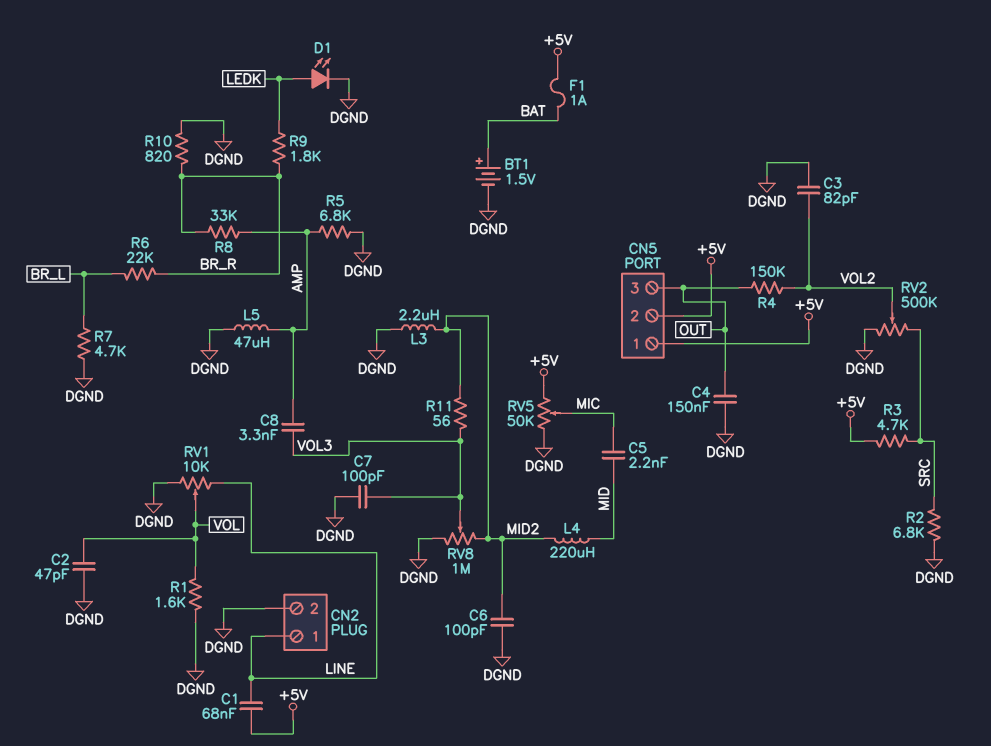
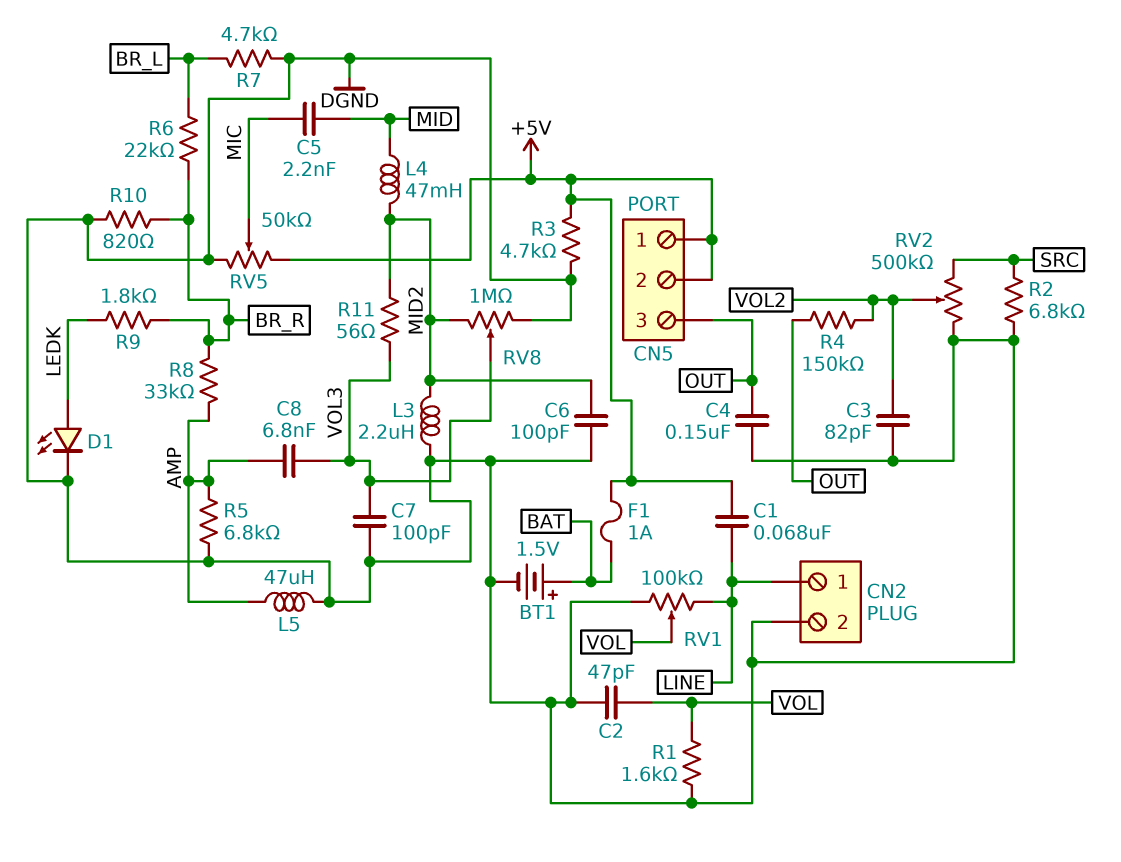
C8: 3.3nF (AMP, VOL3) -> 6.8nF (AMP, VOL3)
L4: 220uH (MID, MID2) -> 47mH (MID, MID2)
R3: 4.7k (+5V, SRC) -> 4.7k (+5V, DGND)
RV1: 10k (DGND, LINE, wiper VOL) -> 100k (DGND, LINE, wiper VOL)

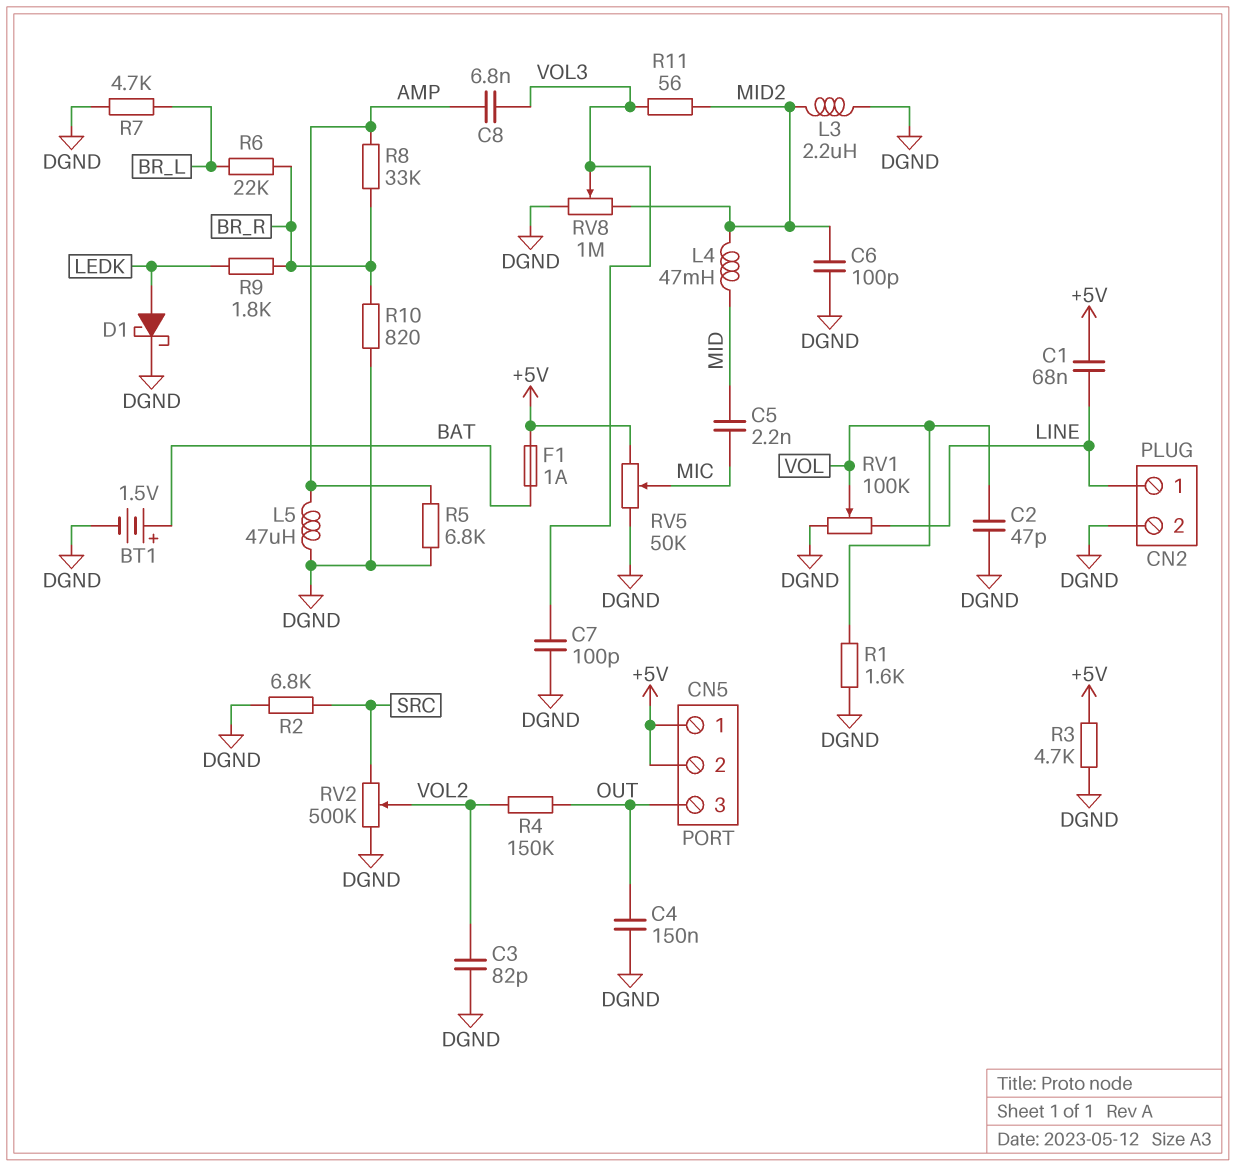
D1: LED (A LEDK, K DGND) -> schottky (A LEDK, K DGND)

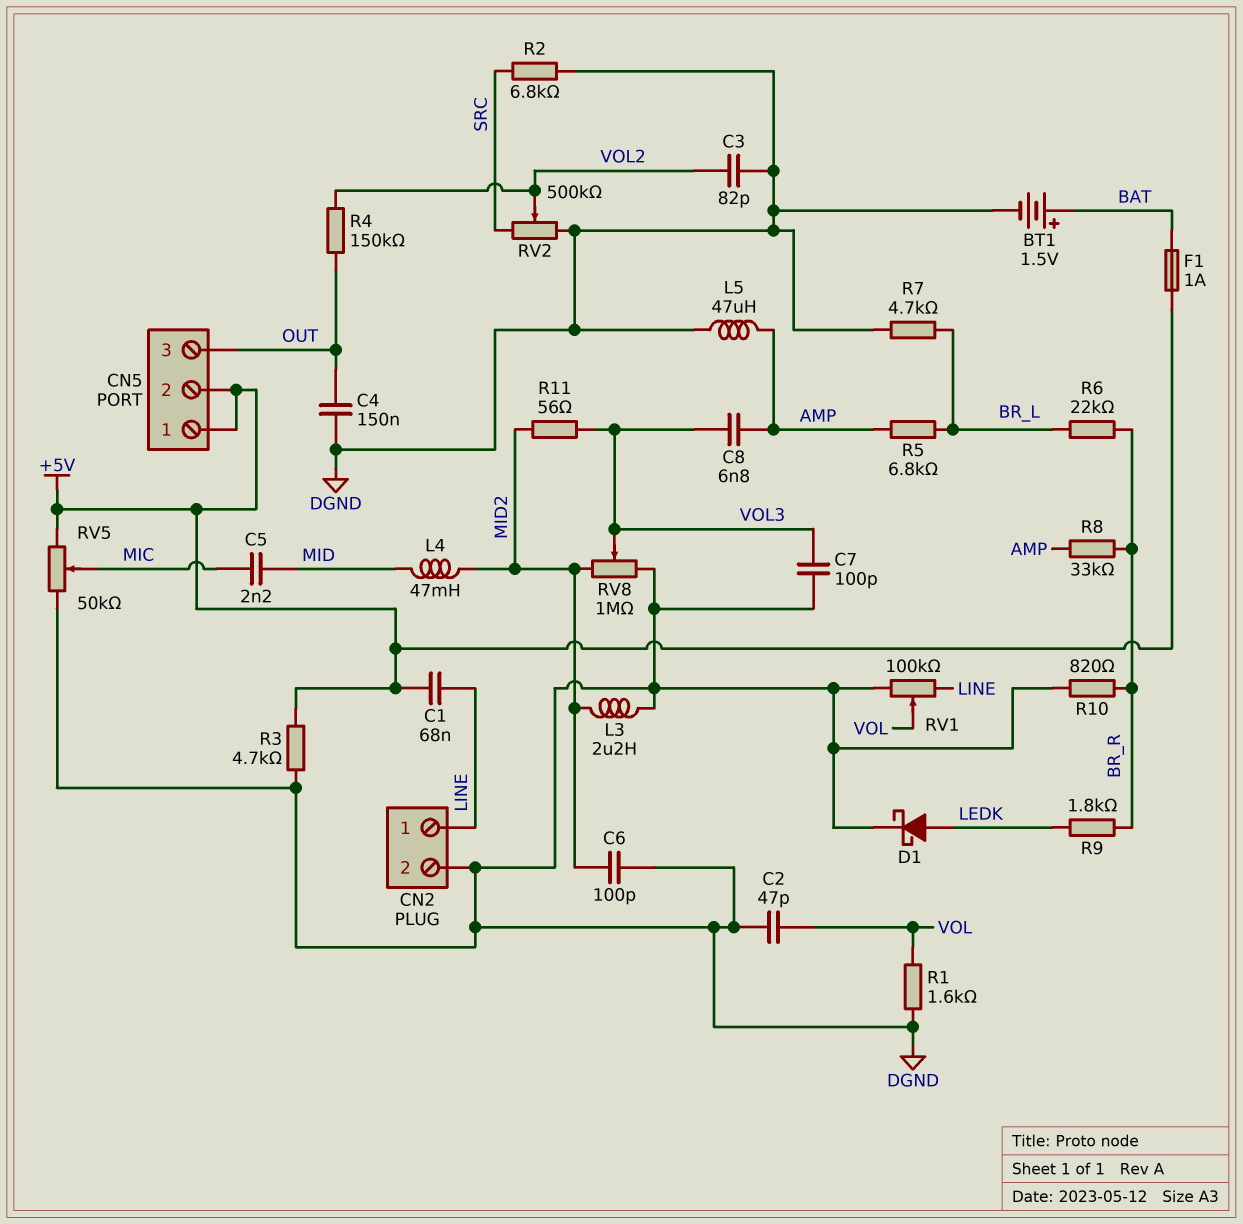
R5: 6.8k (AMP, DGND) -> 6.8k (AMP, BR_L)

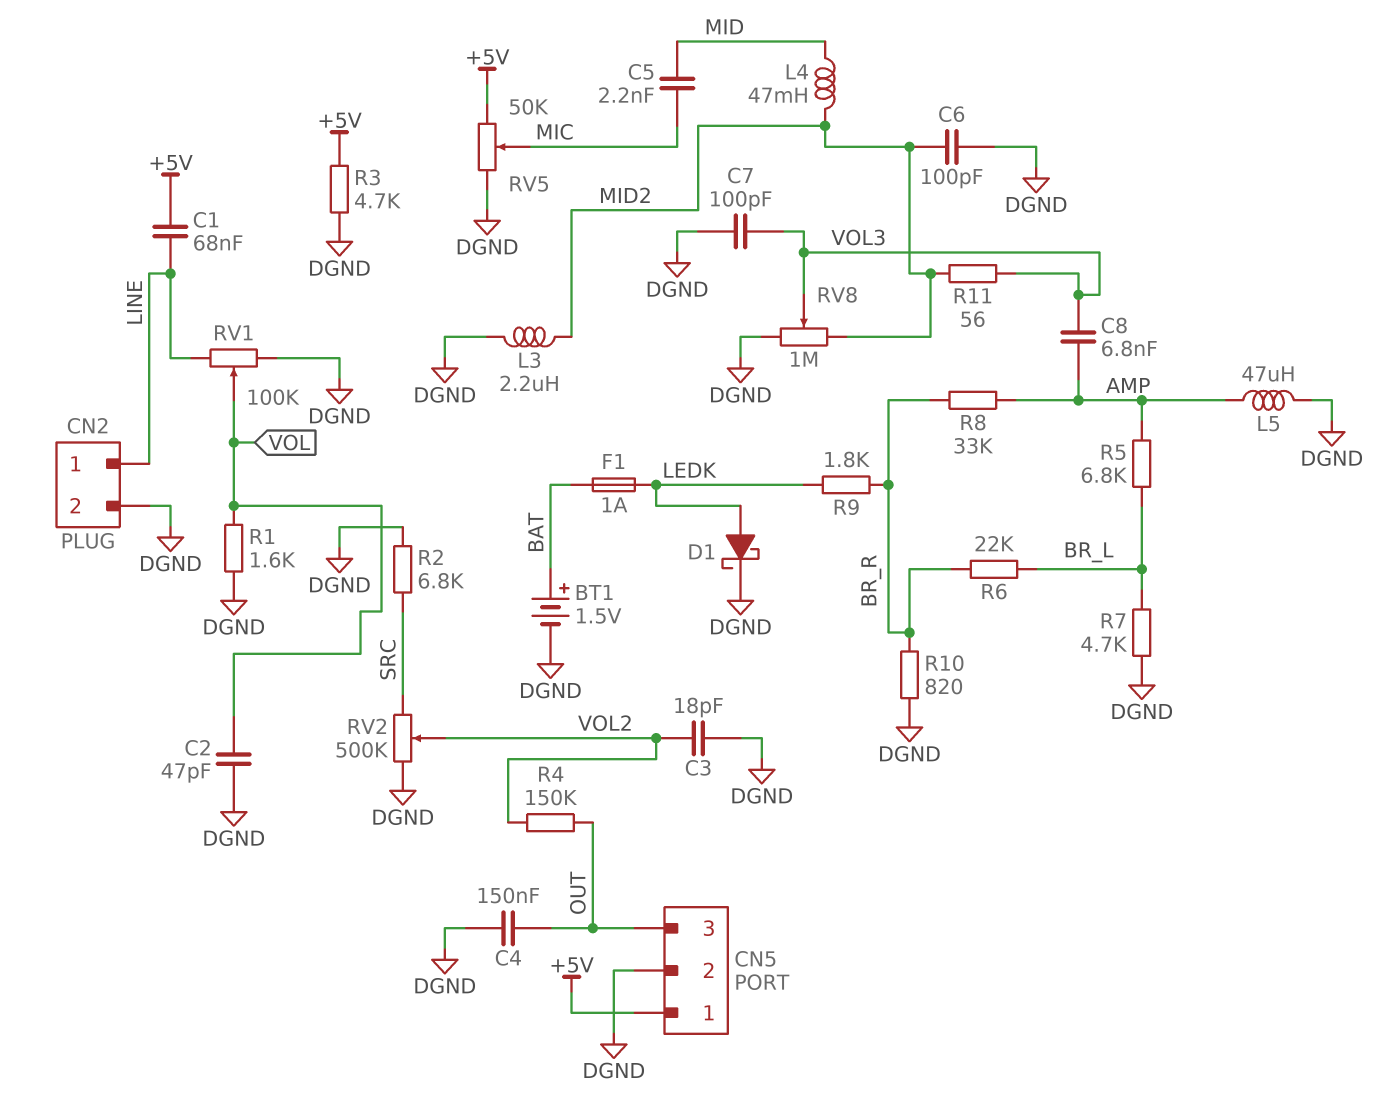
C3: 82pF (DGND, VOL2) -> 18pF (DGND, VOL2)
CN5 pin 2: +5V -> DGND
F1: 1A (+5V, BAT) -> 1A (BAT, LEDK)

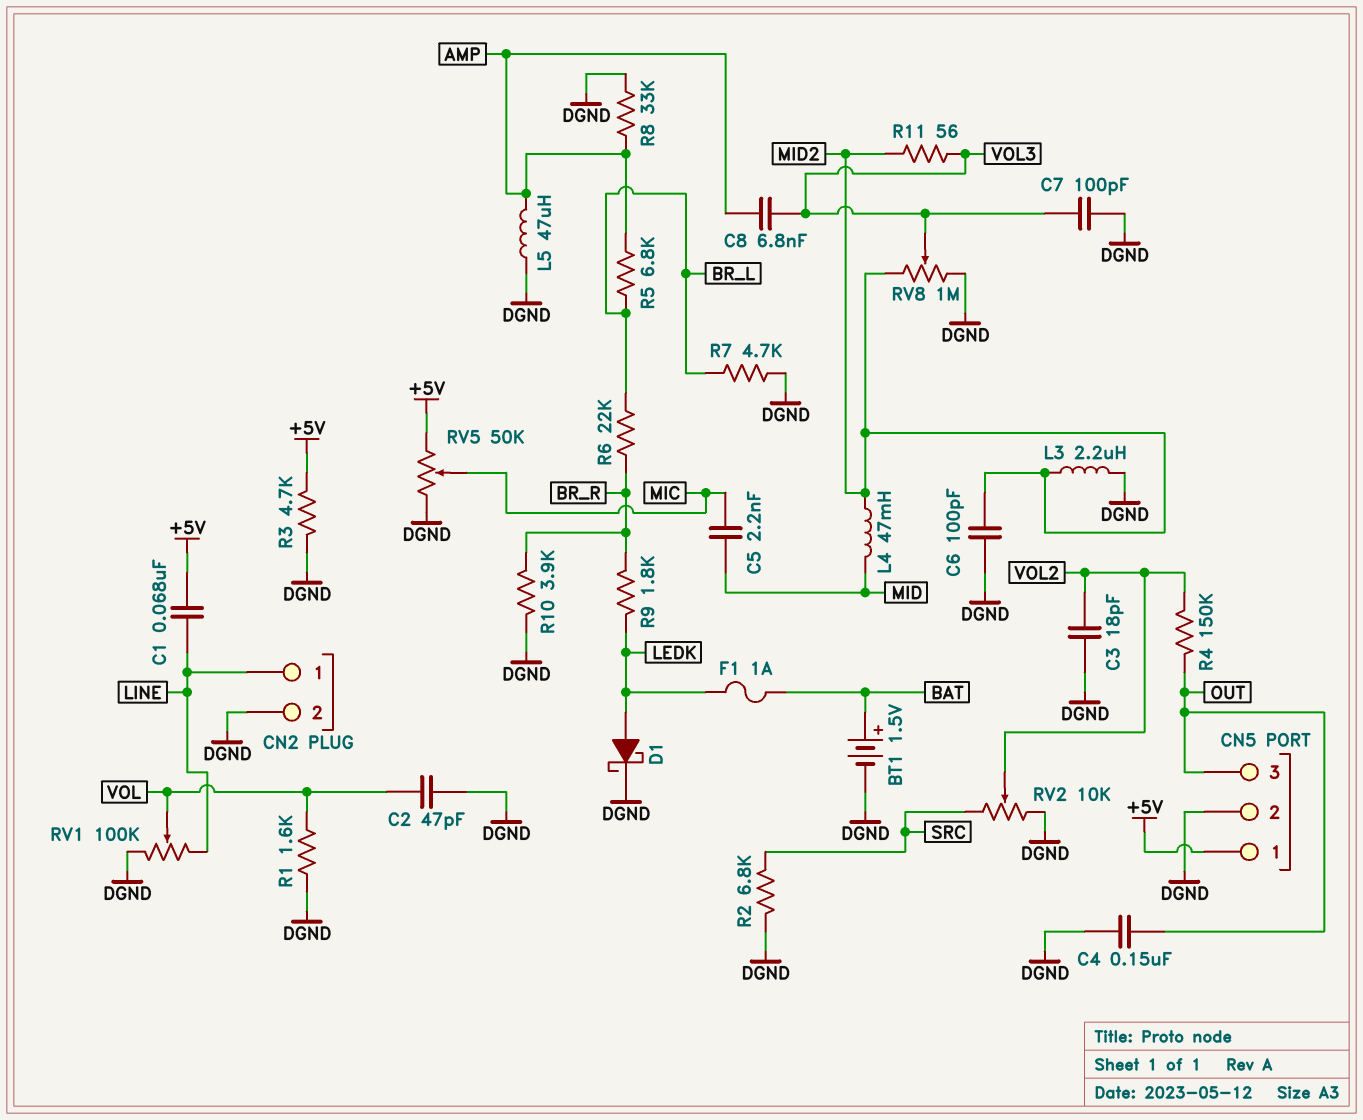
R8: 33k (AMP, BR_R) -> 33k (AMP, DGND)
R10: 820 (BR_R, DGND) -> 3.9k (BR_R, DGND)
RV2: 500k (DGND, SRC, wiper VOL2) -> 10k (DGND, SRC, wiper VOL2)

